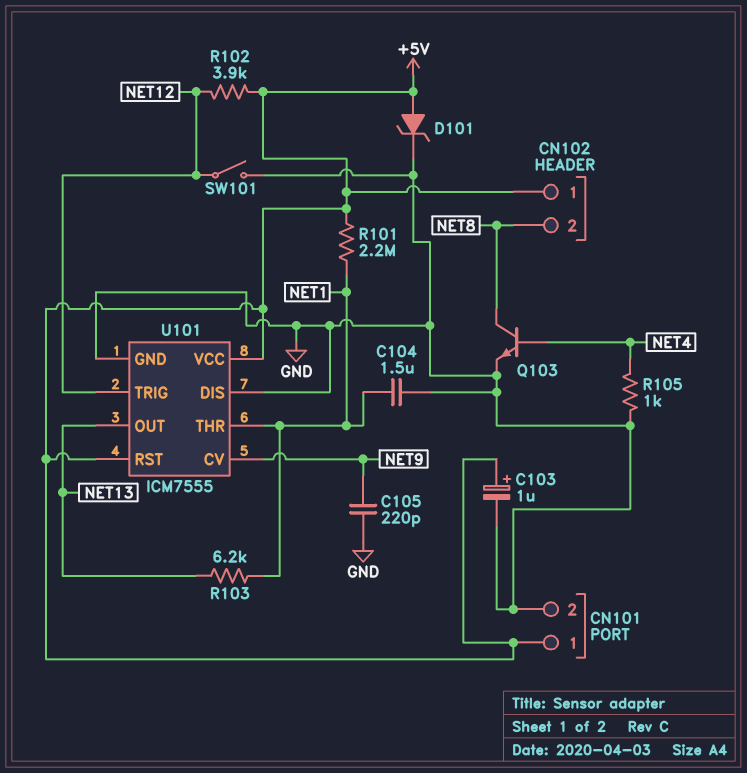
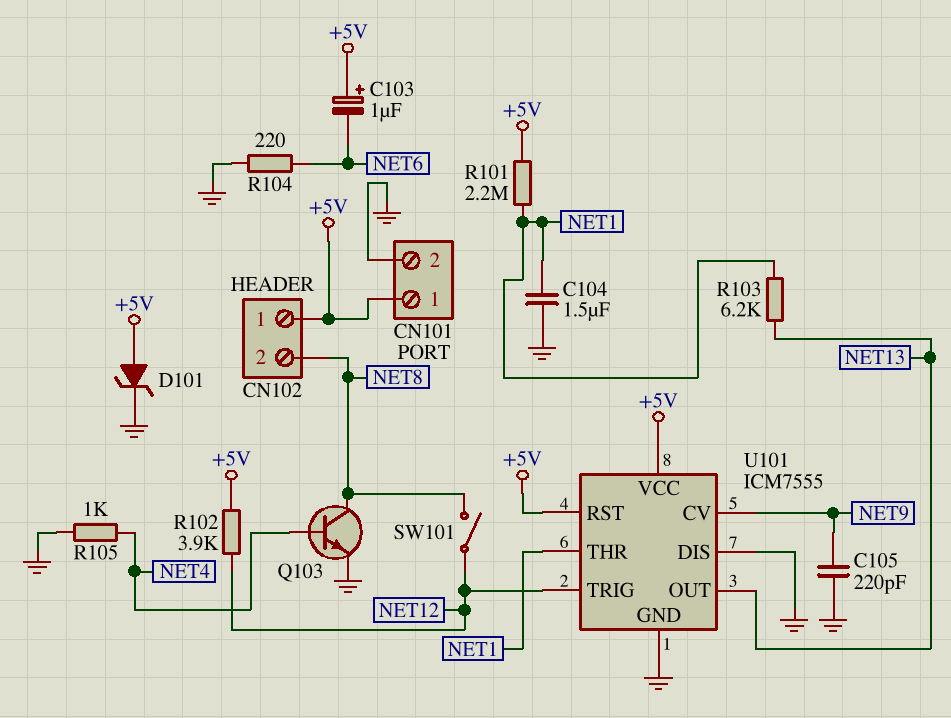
C103: 1uF (plus +5V, minus GND) -> 1uF (plus +5V, minus NET6)
R104: none -> 220 (GND, NET6)
SW101: switch (GND, NET12) -> switch (NET8, NET12)

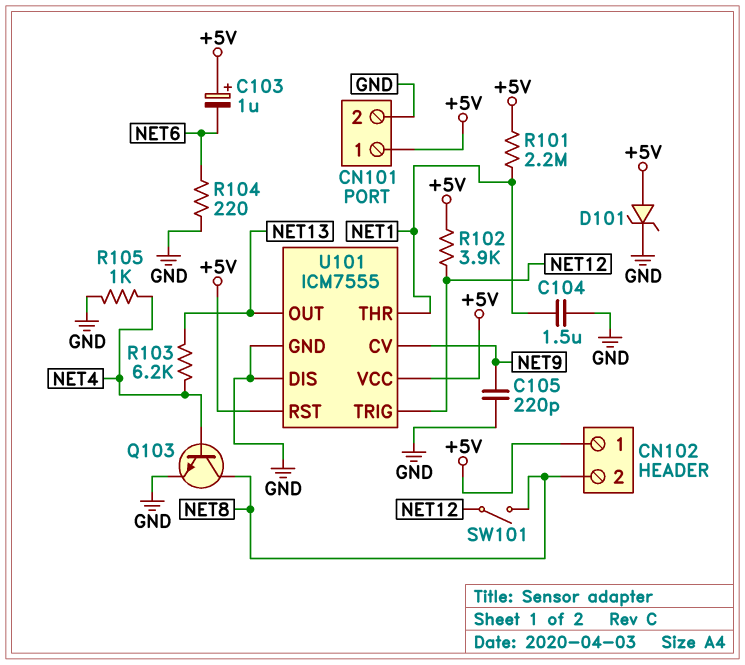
R103: 6.2k (NET1, NET13) -> 6.2k (NET4, NET13)

